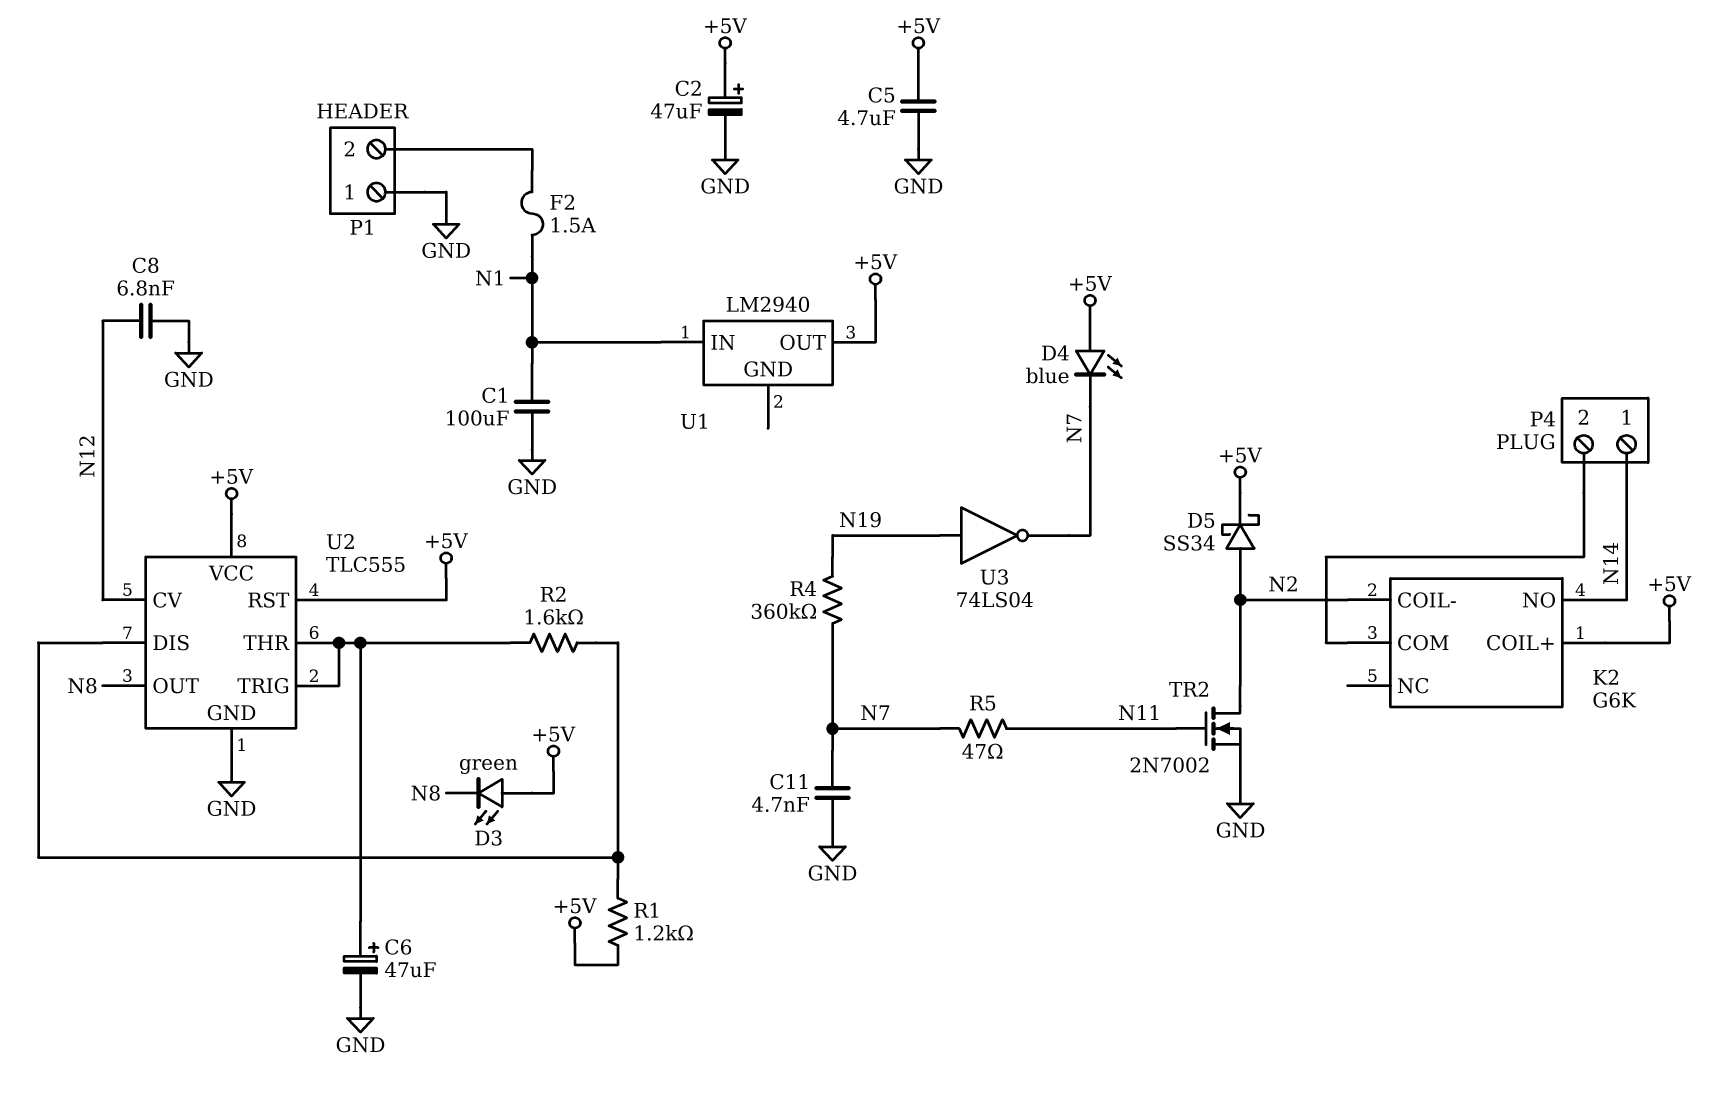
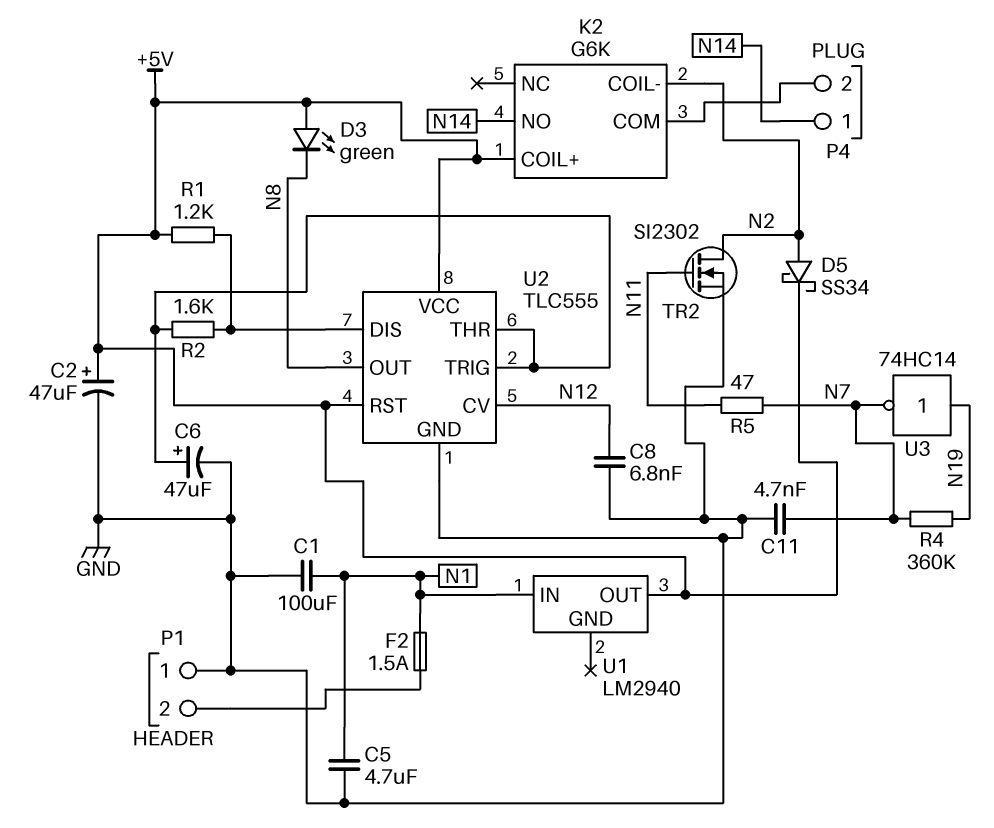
C5: 4.7uF (+5V, GND) -> 4.7uF (GND, N1)
D4: LED blue (A +5V, K N7) -> none
TR2: NMOS 2N7002 (G N11, D N2, S GND) -> NMOS SI2302 (G N11, D N2, S GND)
U3: NOT 74LS04 (in N19, out N7) -> NOT 74HC14 (in N19, out N7)

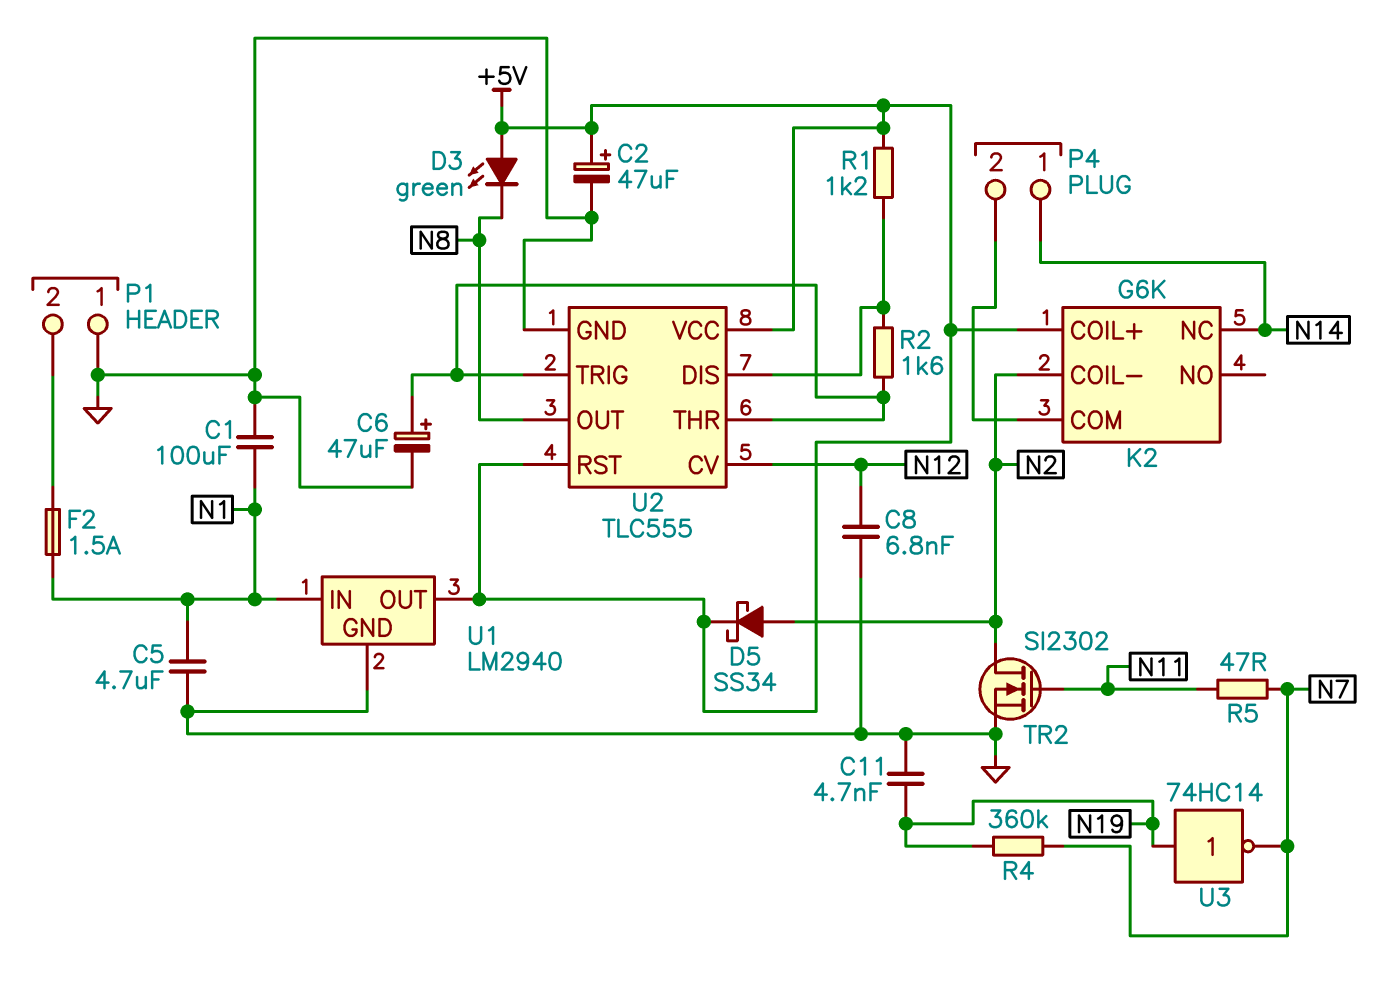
C11: 4.7nF (GND, N7) -> 4.7nF (GND, N19)
K2 pin NC: none -> N14
K2 pin NO: N14 -> none
U1 pin GND: none -> GND

